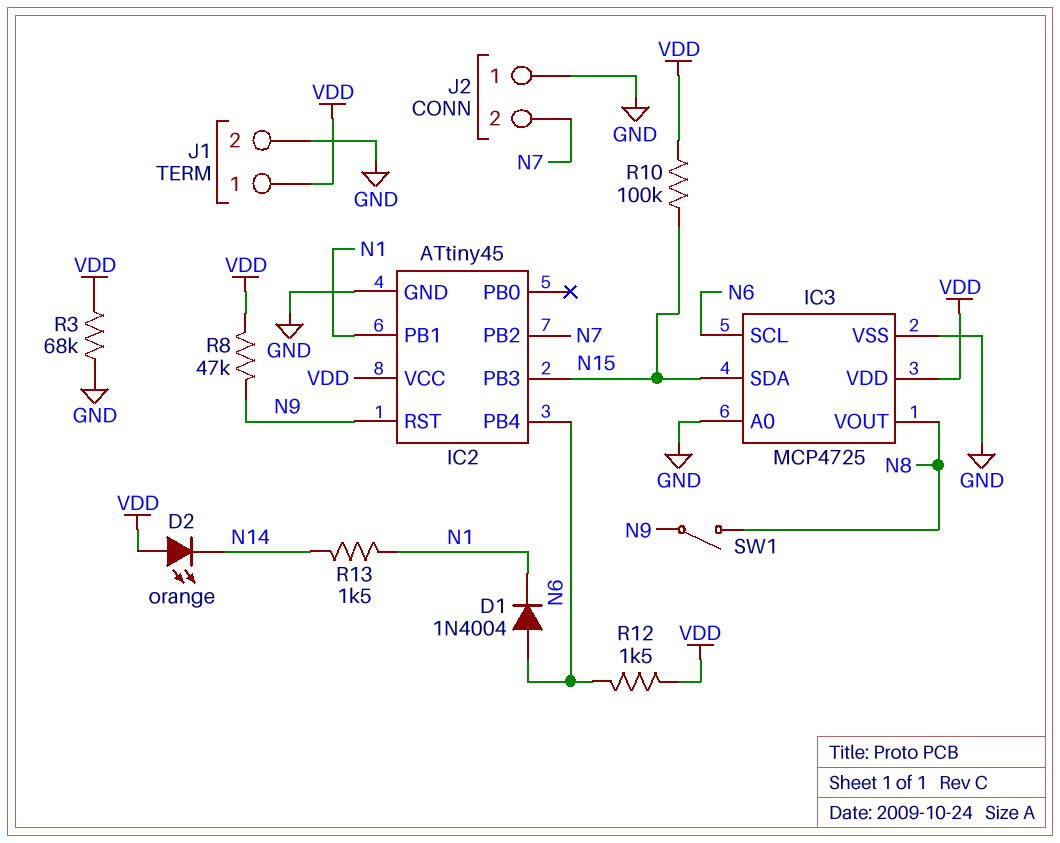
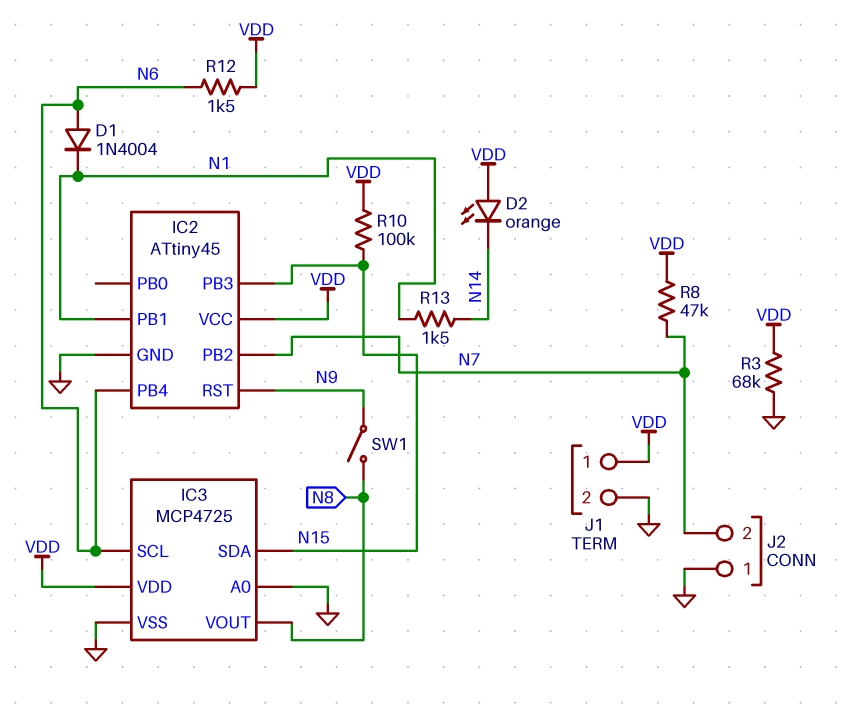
R8: 47k (N9, VDD) -> 47k (N7, VDD)

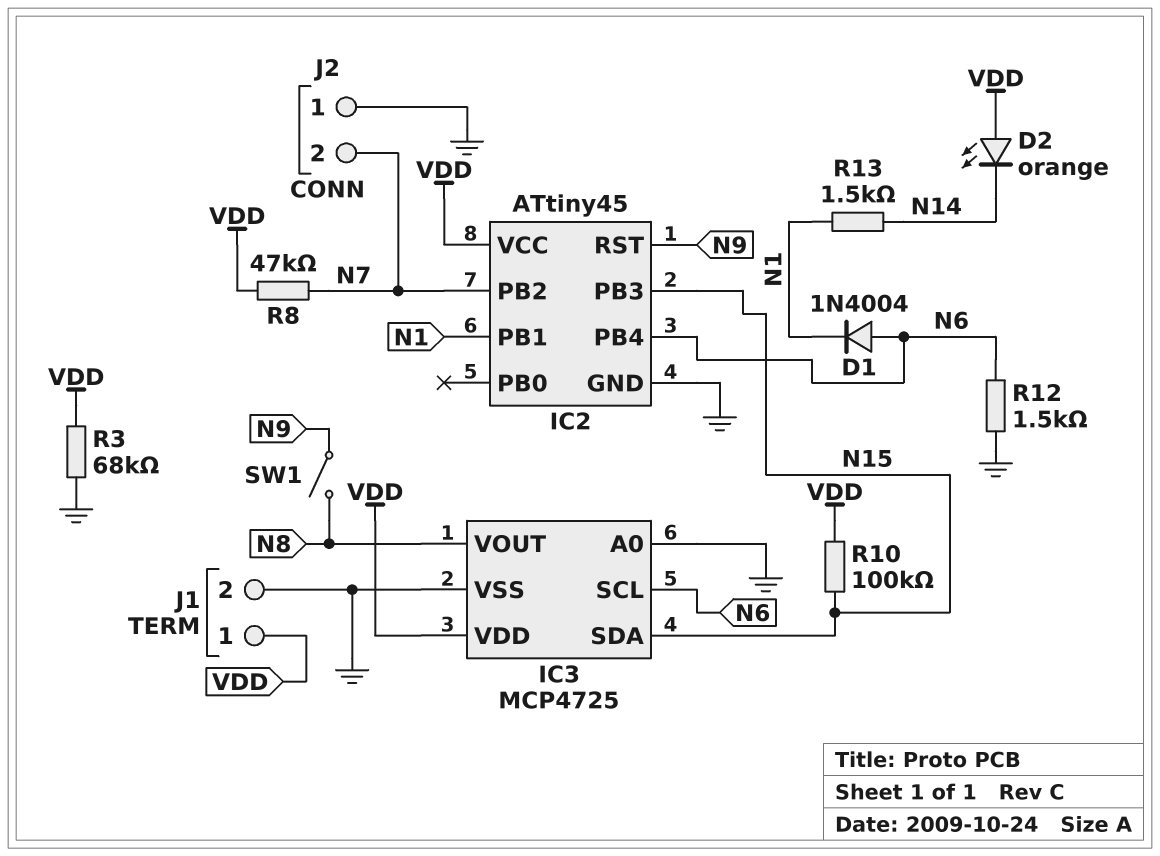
R12: 1.5k (N6, VDD) -> 1.5k (GND, N6)

